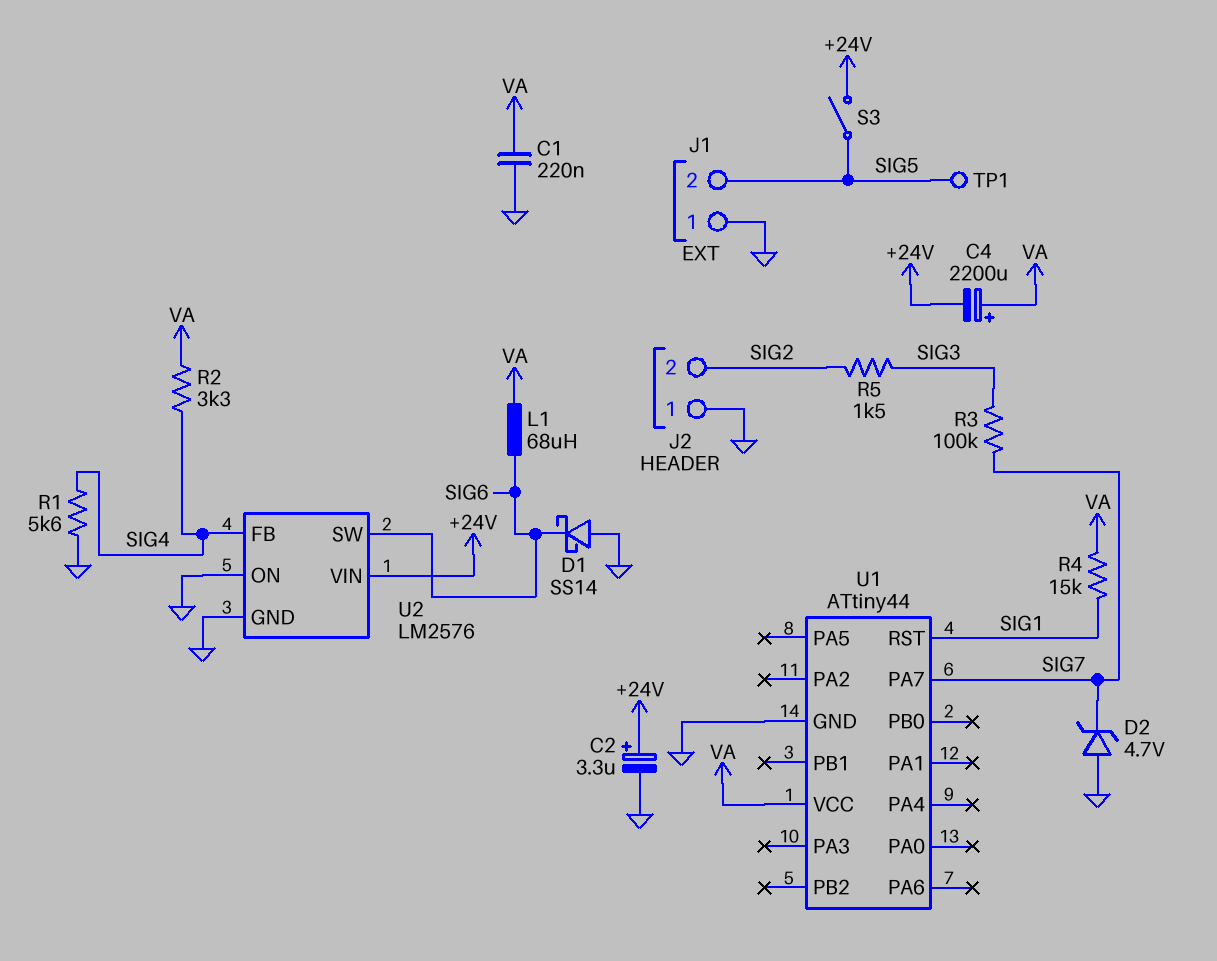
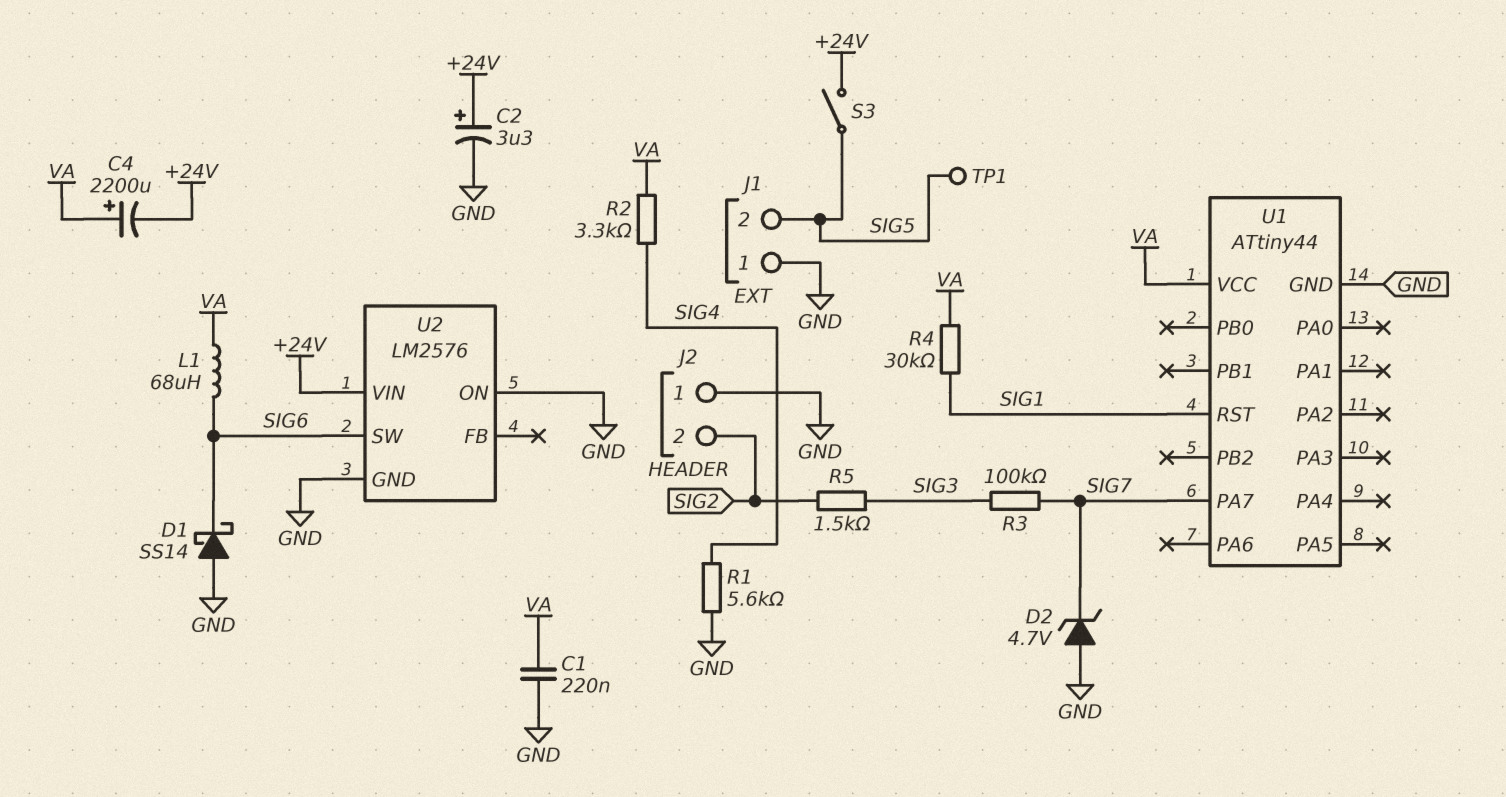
R4: 15k (SIG1, VA) -> 30k (SIG1, VA)
U2 pin FB: SIG4 -> none

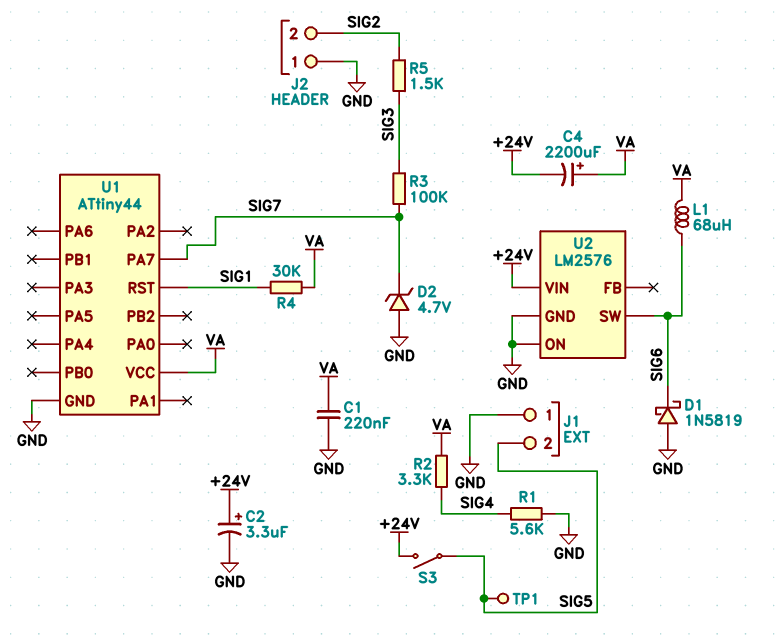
D1: schottky SS14 (A GND, K SIG6) -> schottky 1N5819 (A GND, K SIG6)

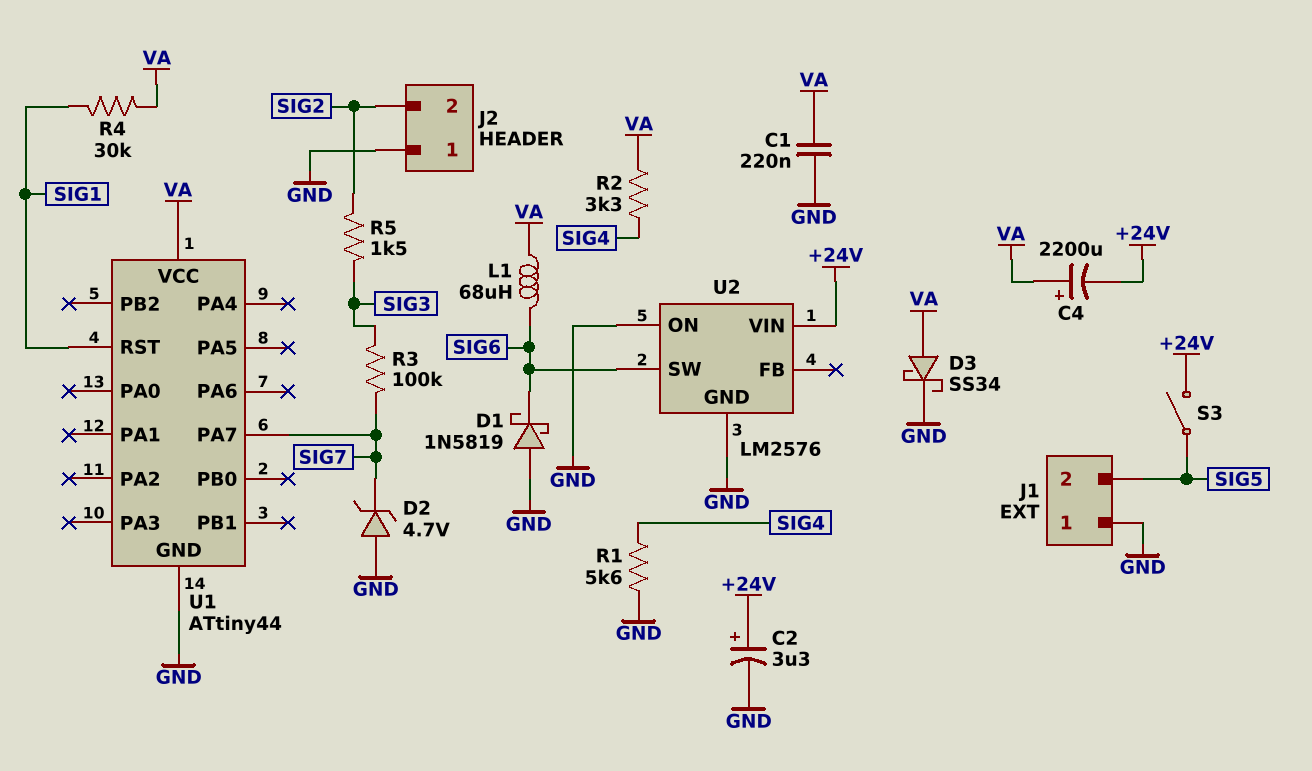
D3: none -> schottky SS34 (A VA, K GND)
TP1: test point (SIG5) -> none

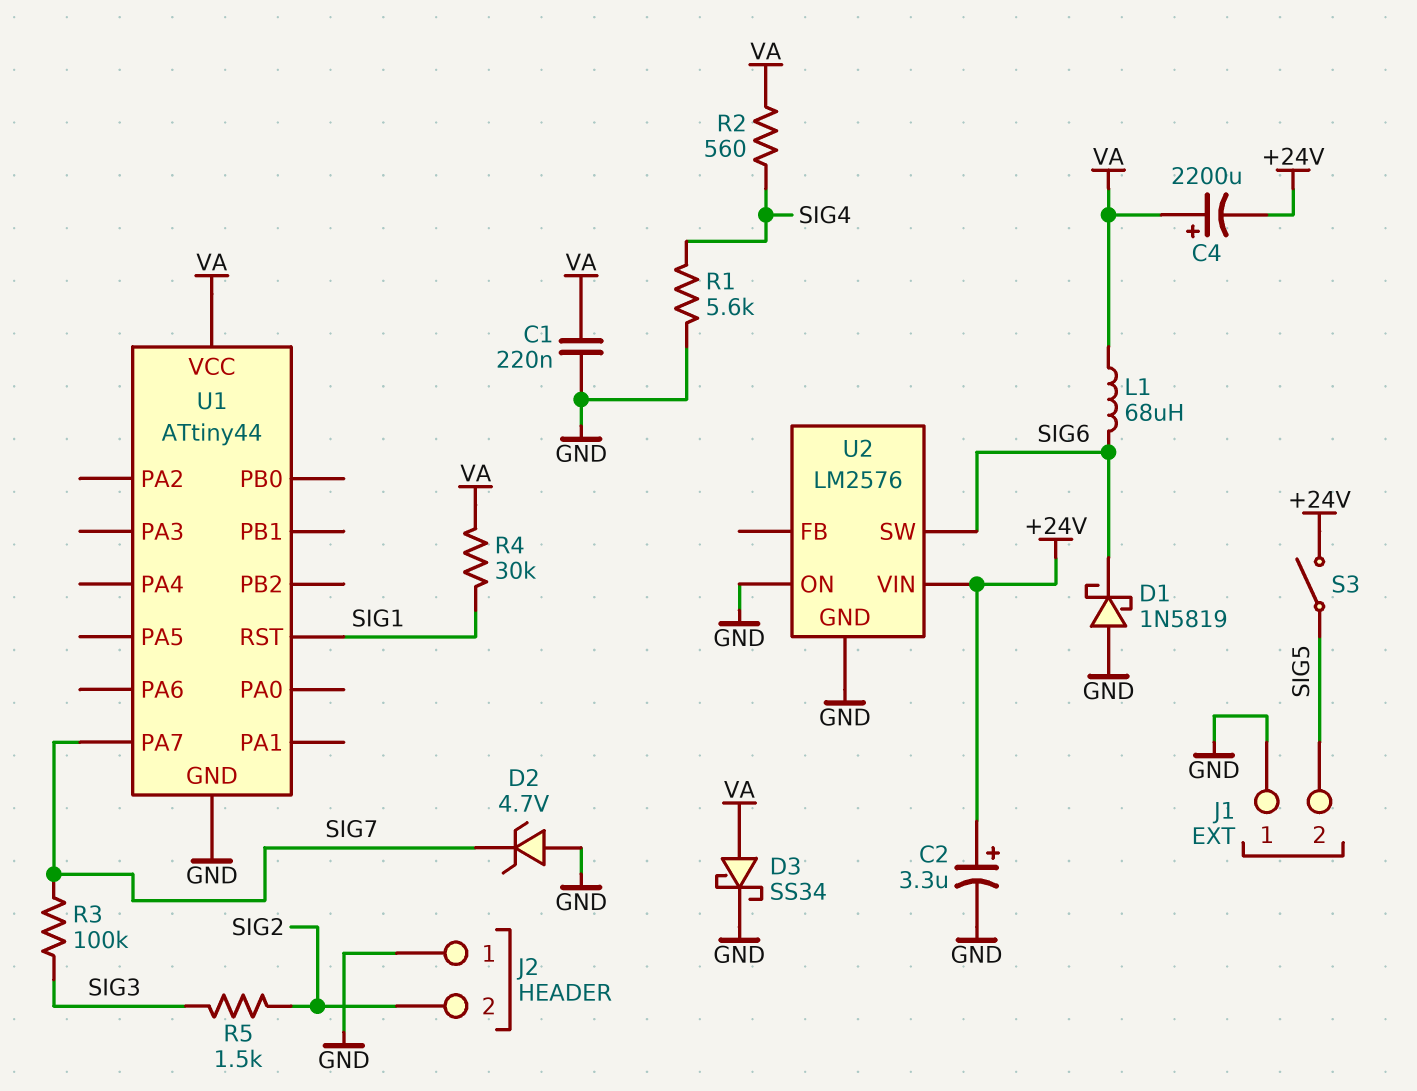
R2: 3.3k (SIG4, VA) -> 560 (SIG4, VA)

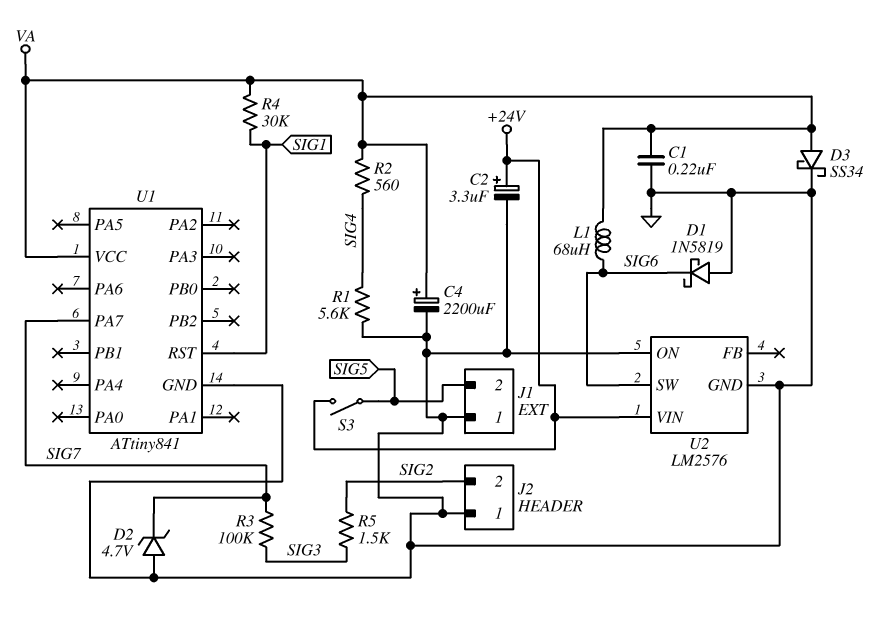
C4: 2200uF (plus VA, minus +24V) -> 2200uF (plus VA, minus GND)
U1: ATtiny44 -> ATtiny841

